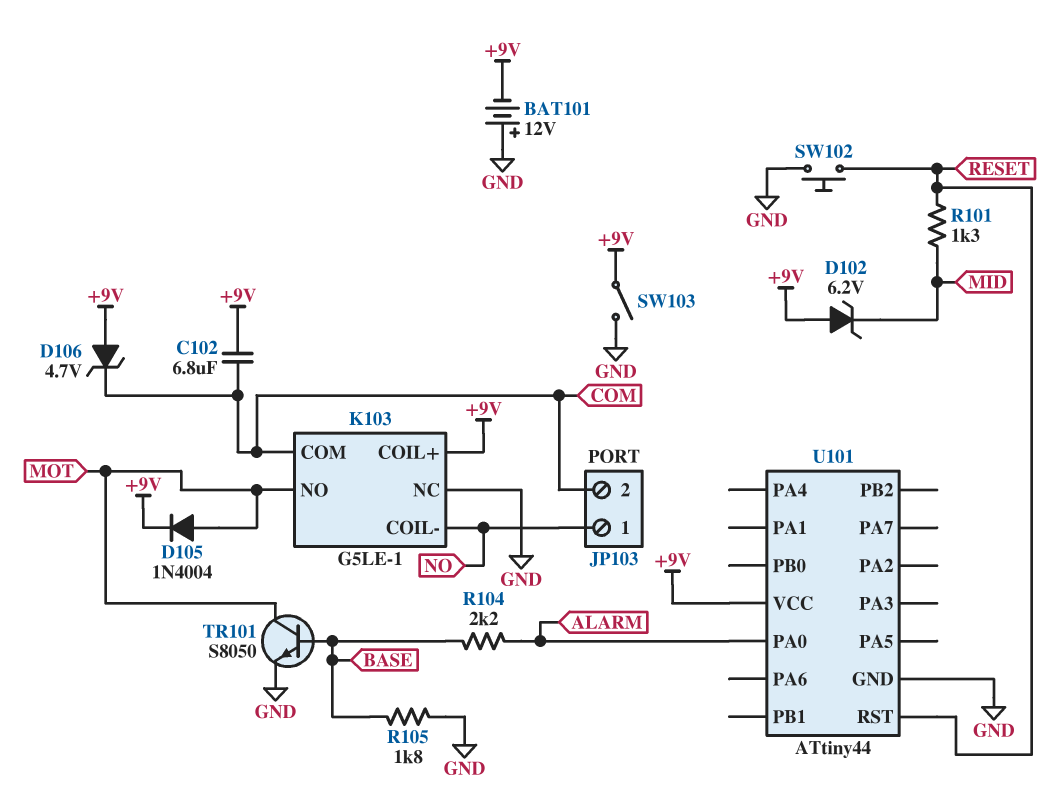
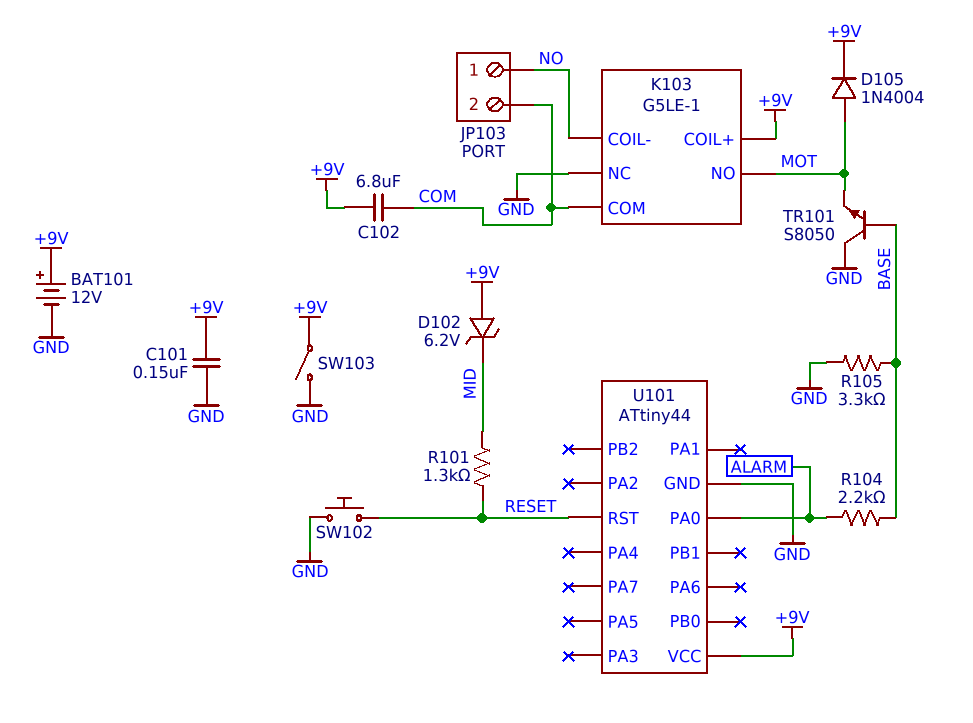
BAT101: 12V (plus GND, minus +9V) -> 12V (plus +9V, minus GND)
C101: none -> 150nF (+9V, GND)
D106: zener 4.7V (A +9V, K COM) -> none
R105: 1.8k (BASE, GND) -> 3.3k (BASE, GND)
TR101: NPN S8050 (B BASE, C MOT, E GND) -> NPN S8050 (B BASE, C GND, E MOT)

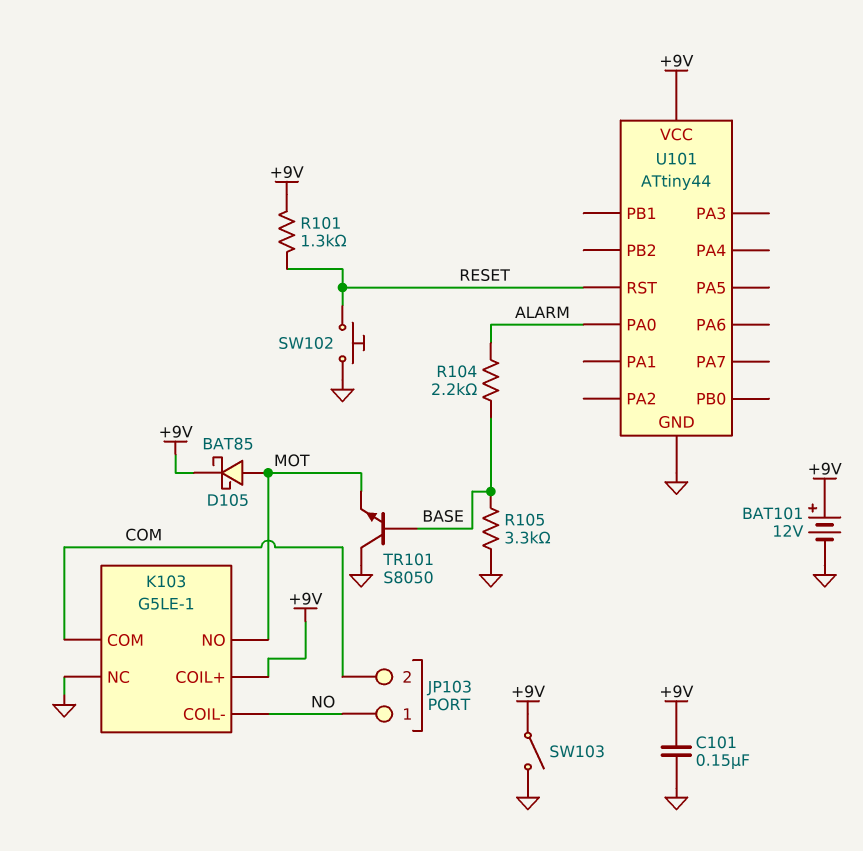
C102: 6.8uF (+9V, COM) -> none
D102: zener 6.2V (A +9V, K MID) -> none
D105: diode 1N4004 (A MOT, K +9V) -> schottky BAT85 (A MOT, K +9V)
R101: 1.3k (MID, RESET) -> 1.3k (+9V, RESET)

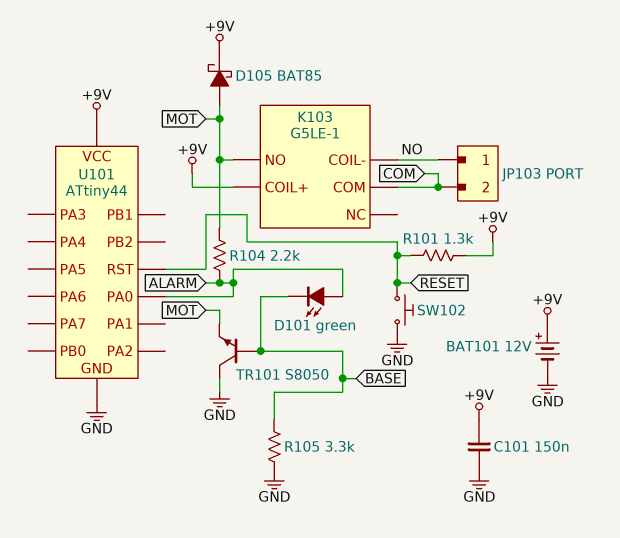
D101: none -> LED green (A ALARM, K BASE)
K103 pin NC: GND -> none
R104: 2.2k (ALARM, BASE) -> 2.2k (ALARM, MOT)
SW103: switch (+9V, GND) -> none

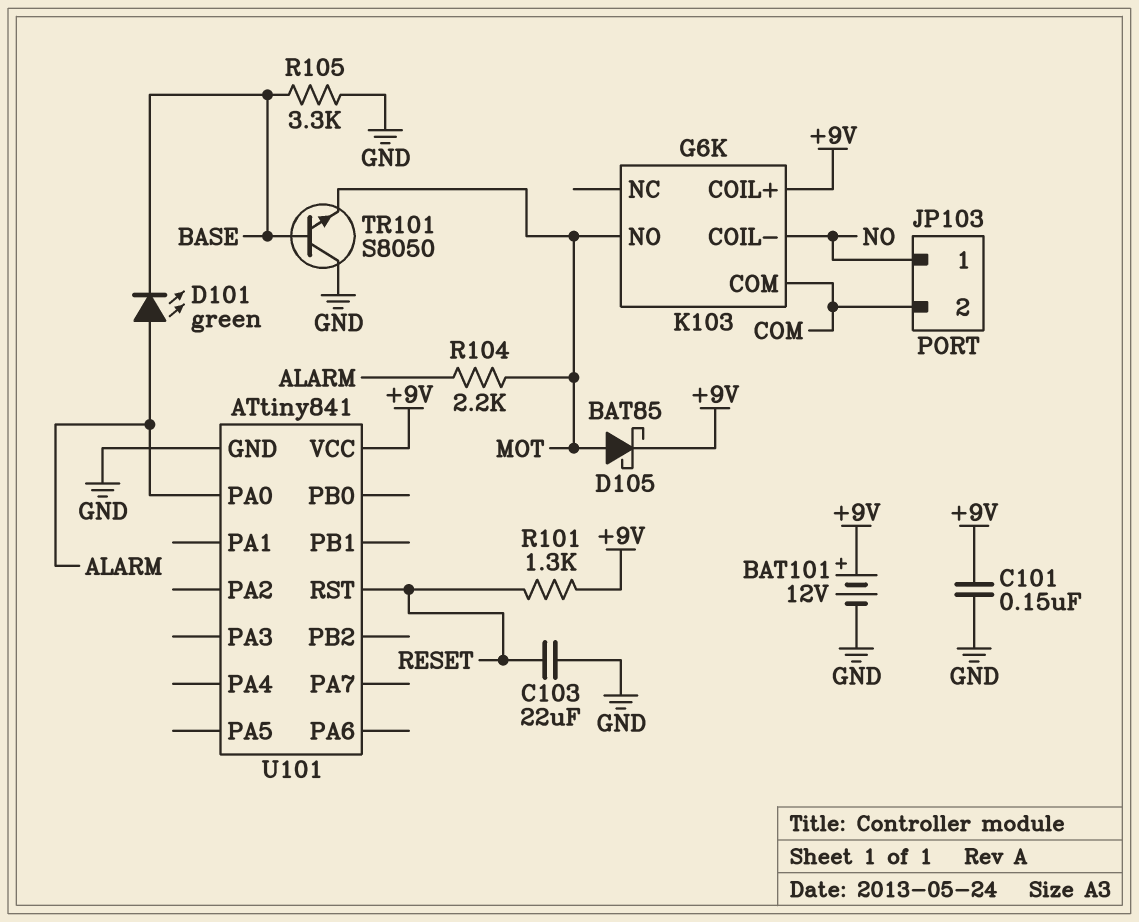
C103: none -> 22uF (GND, RESET)
K103: G5LE-1 -> G6K
SW102: button (GND, RESET) -> none
U101: ATtiny44 -> ATtiny841

